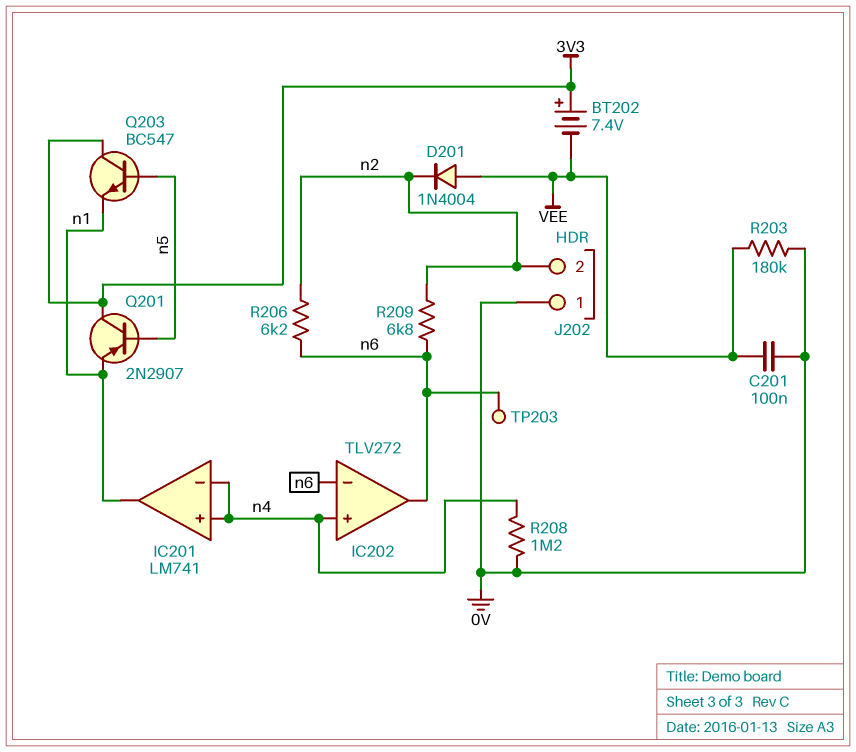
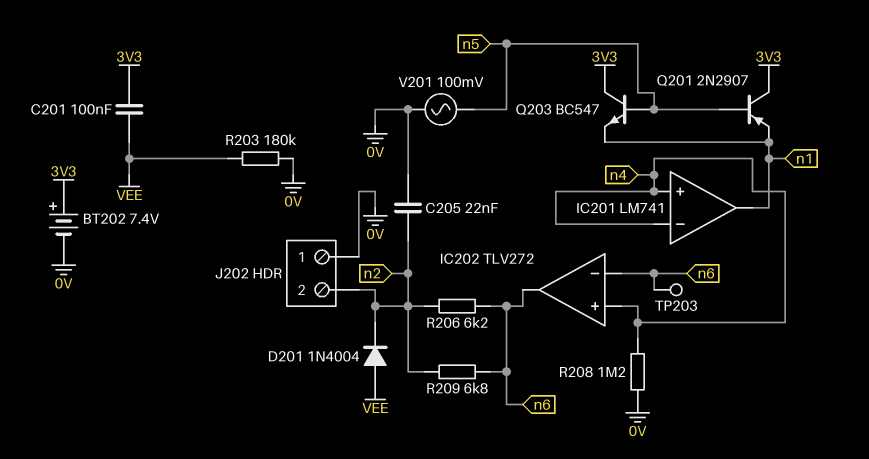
BT202: 7.4V (plus 3V3, minus VEE) -> 7.4V (plus 3V3, minus 0V)
C201: 100nF (0V, VEE) -> 100nF (3V3, VEE)
C205: none -> 22nF (0V, n2)
V201: none -> AC 100mV (0V, n5)

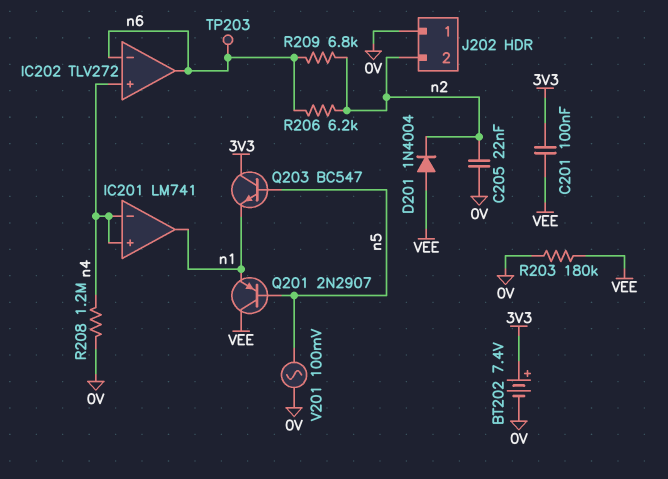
Q201: PNP 2N2907 (B n5, C 3V3, E n1) -> PNP 2N2907 (B n5, C VEE, E n1)

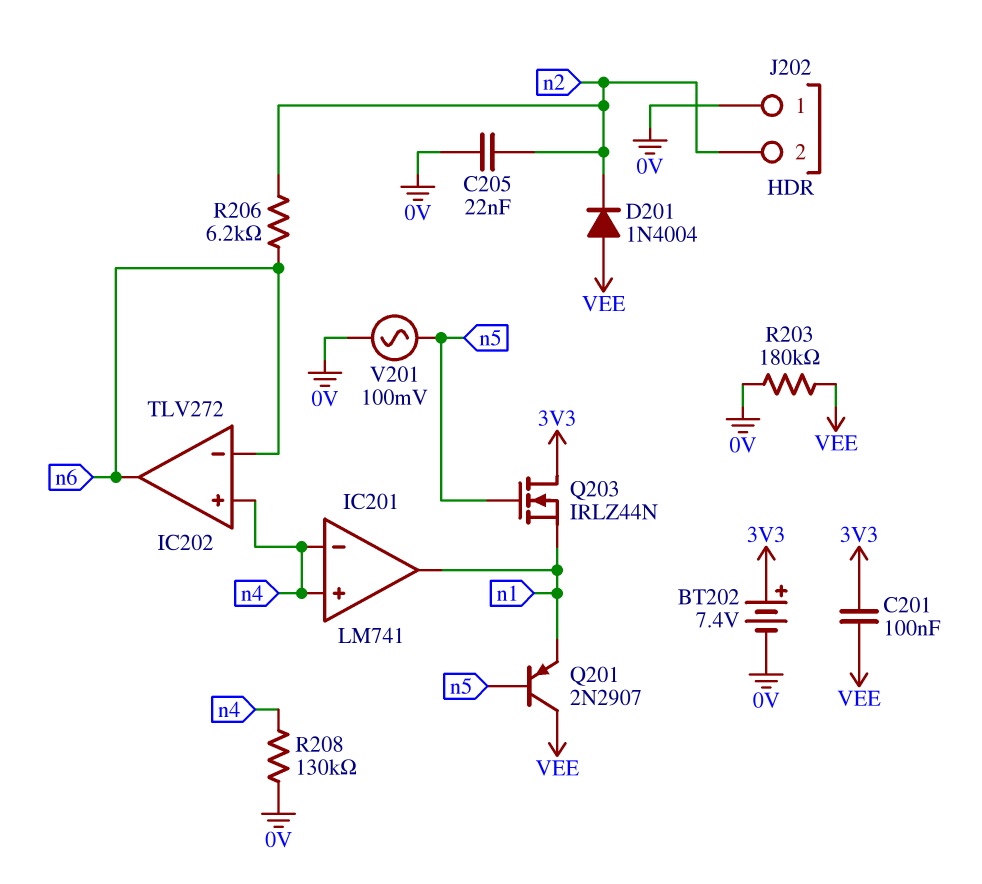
Q203: NPN BC547 (B n5, C 3V3, E n1) -> NMOS IRLZ44N (G n5, D 3V3, S n1)
R208: 1.2M (0V, n4) -> 130k (0V, n4)
R209: 6.8k (n2, n6) -> none
TP203: test point (n6) -> none

